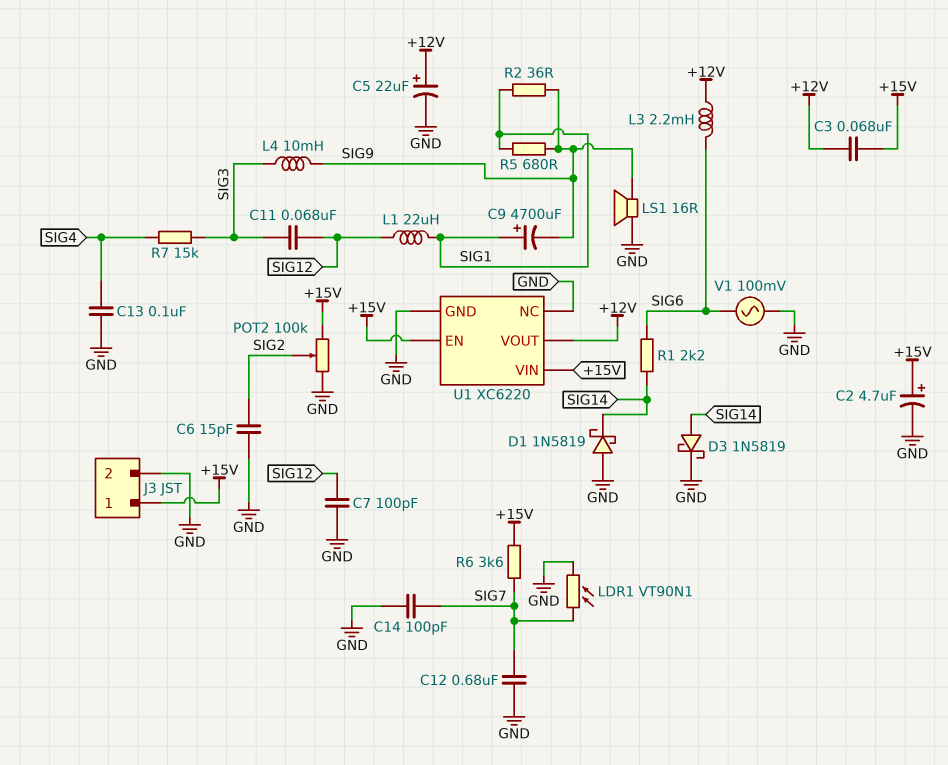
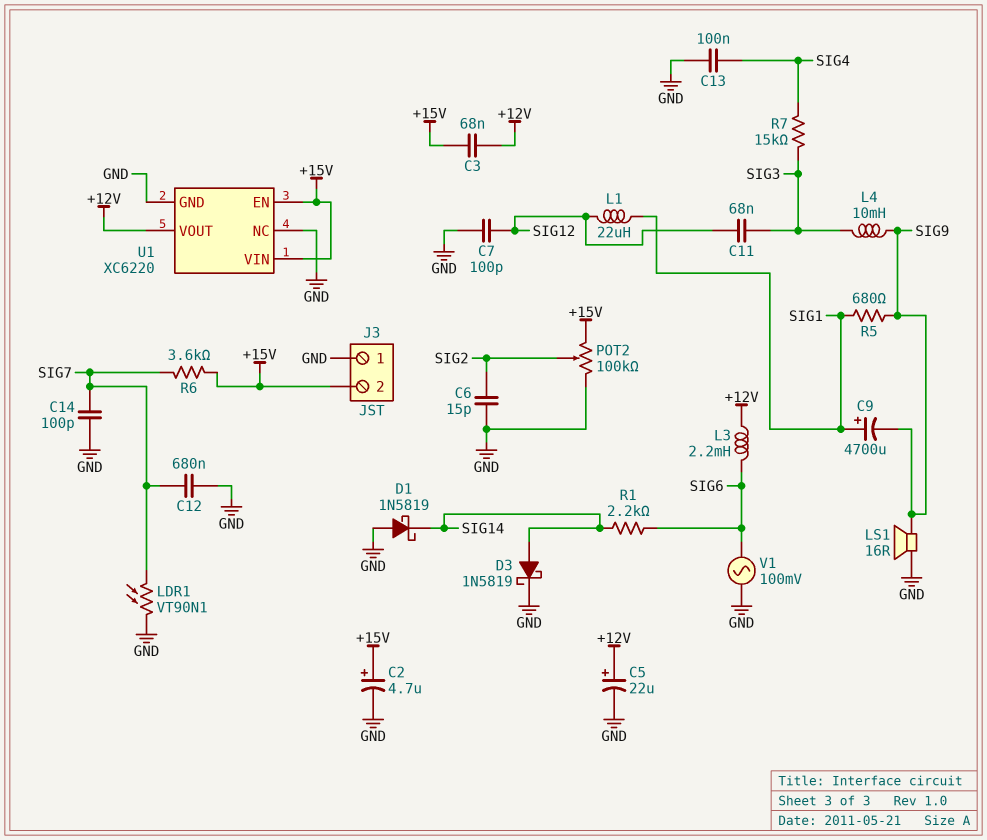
J3 pin 1: +15V -> GND
J3 pin 2: GND -> +15V
R2: 36 (SIG1, SIG9) -> none

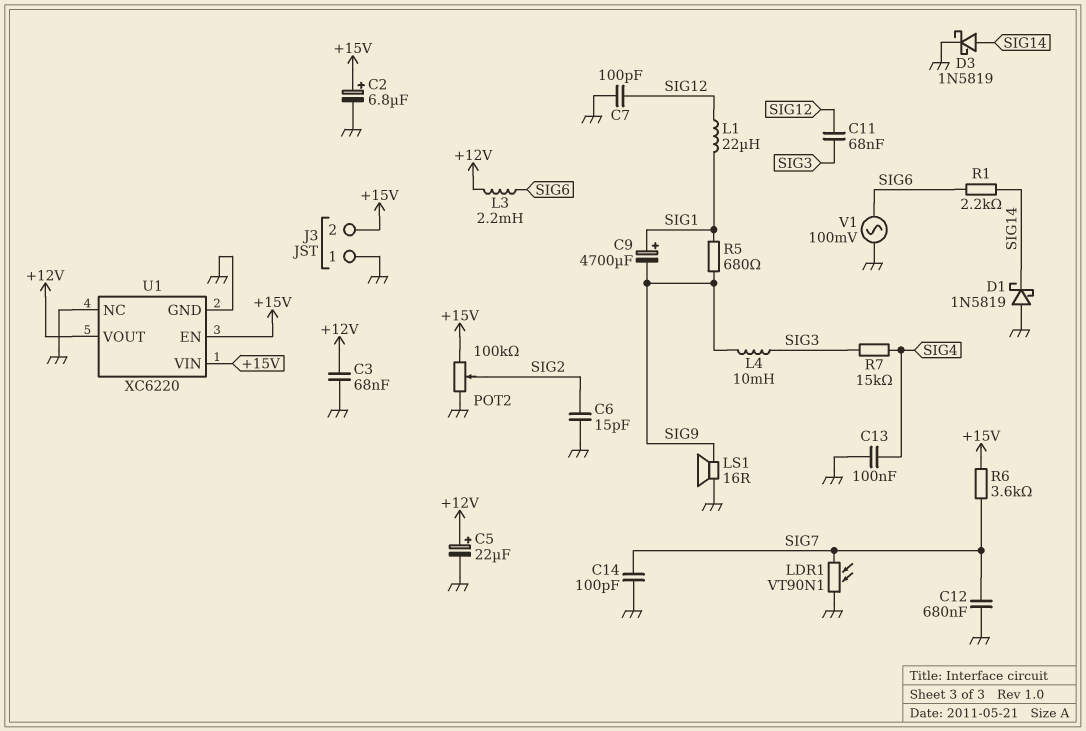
C2: 4.7uF (plus +15V, minus GND) -> 6.8uF (plus +15V, minus GND)
C3: 68nF (+12V, +15V) -> 68nF (+12V, GND)

